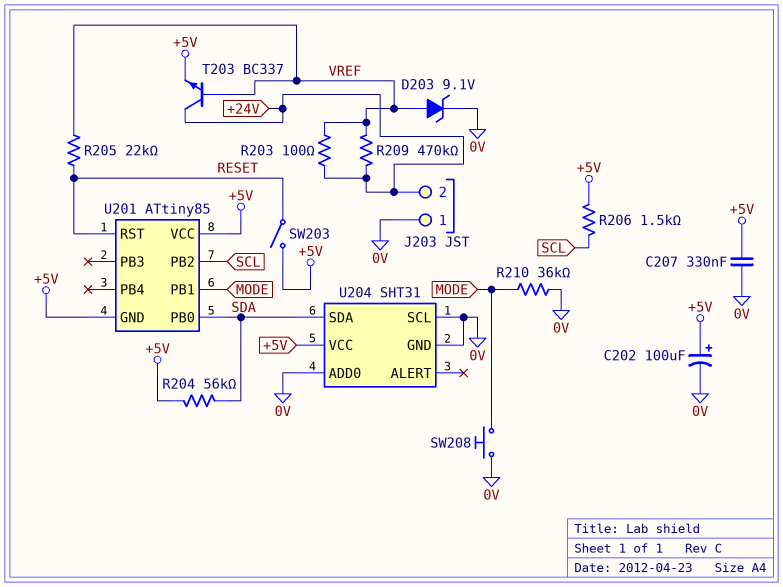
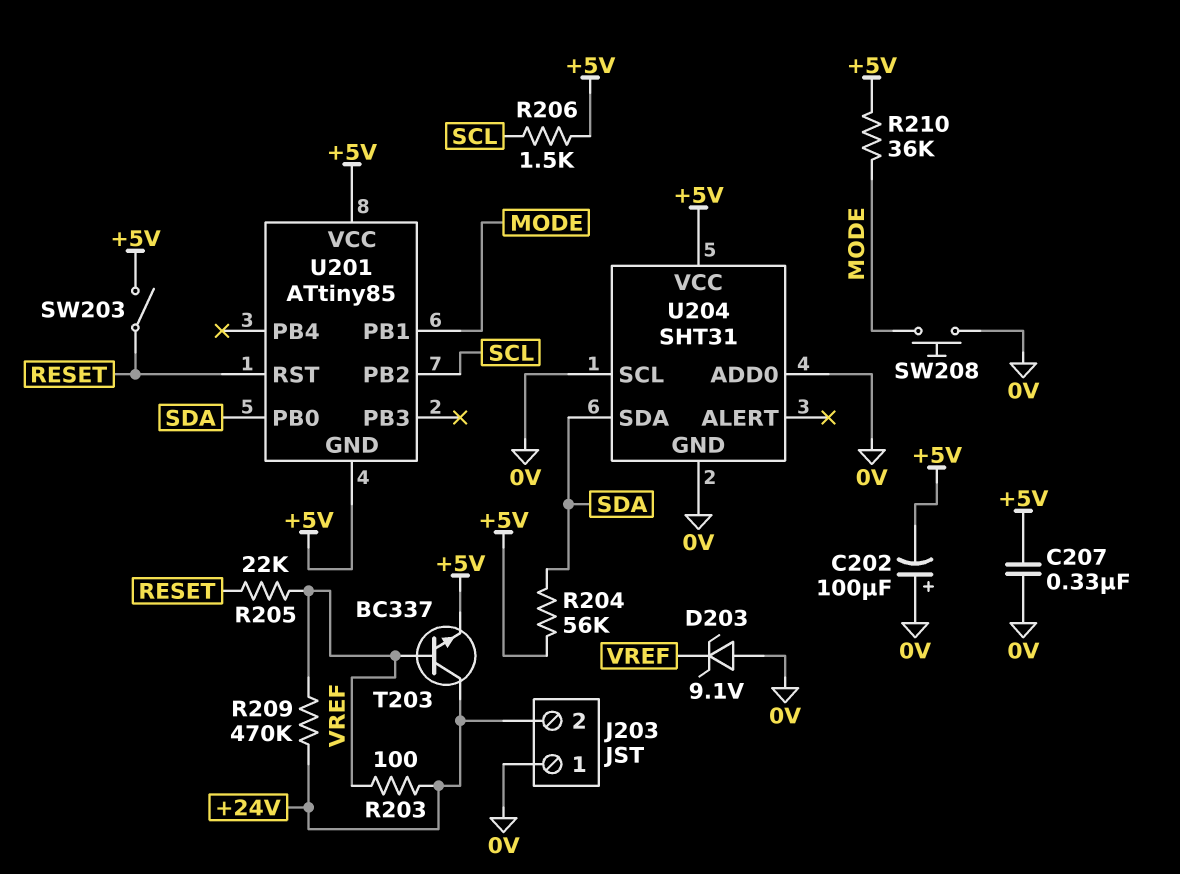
C202: 100uF (plus +5V, minus 0V) -> 100uF (plus 0V, minus +5V)
D203: zener 9.1V (A VREF, K 0V) -> zener 9.1V (A 0V, K VREF)
R210: 36k (0V, MODE) -> 36k (+5V, MODE)

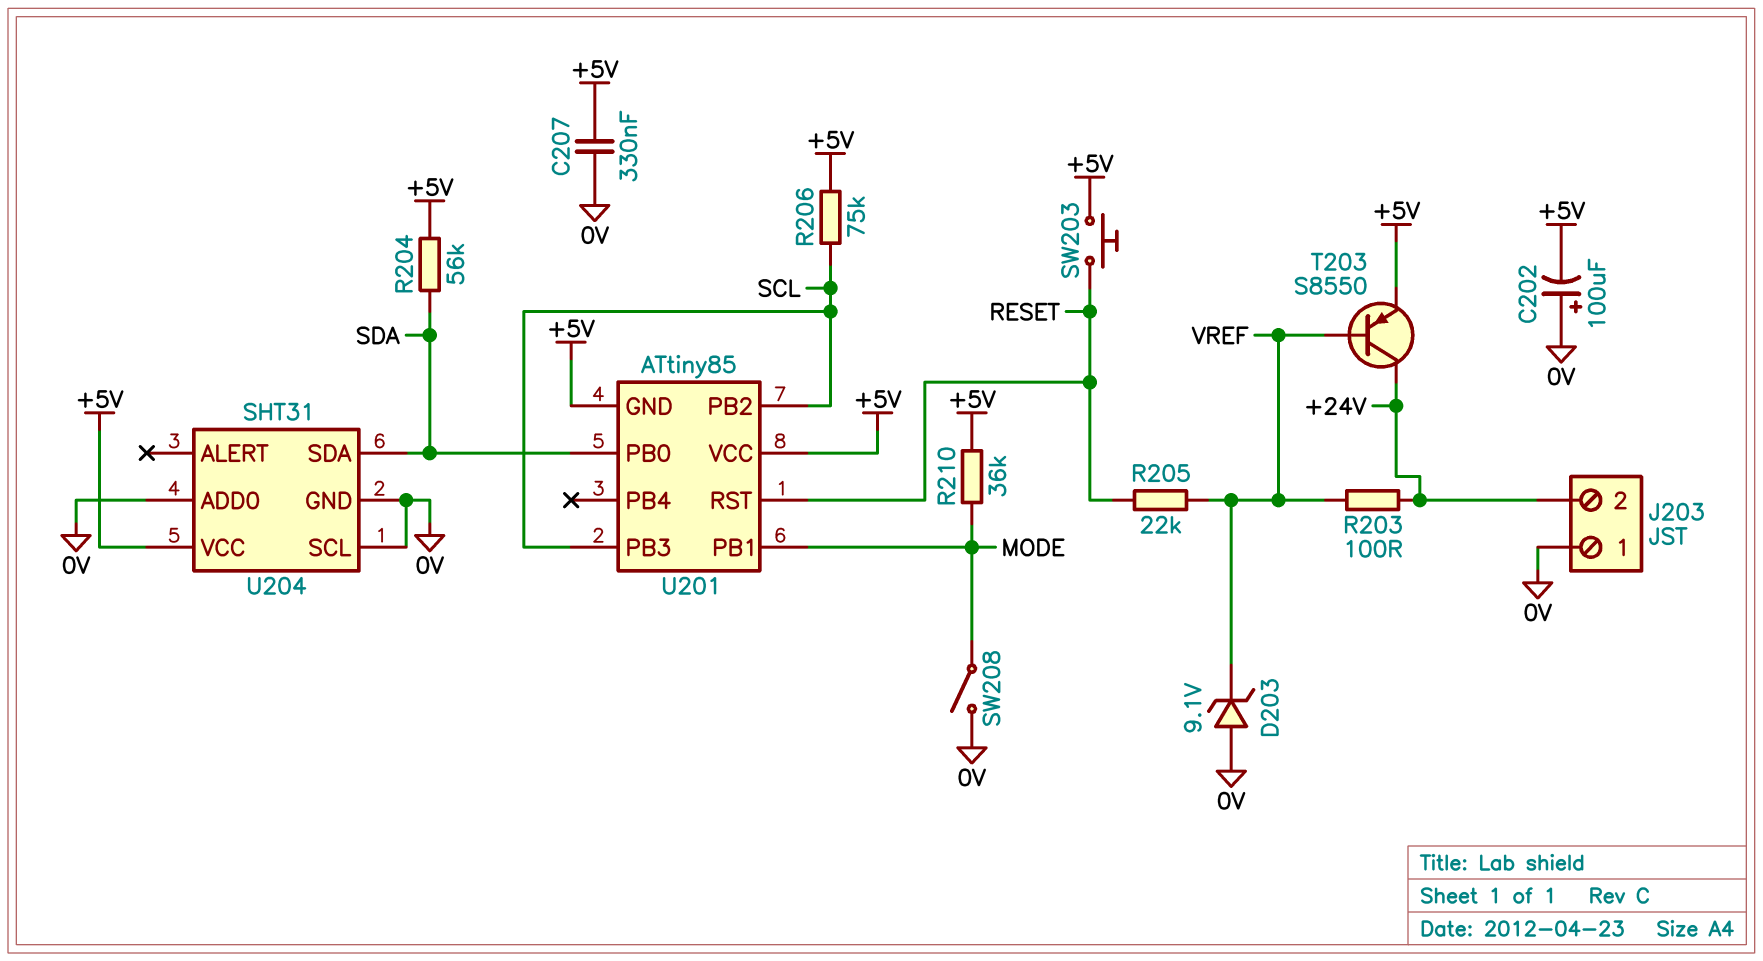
R206: 1.5k (+5V, SCL) -> 75k (+5V, SCL)
R209: 470k (+24V, VREF) -> none
SW203: switch (+5V, RESET) -> button (+5V, RESET)
SW208: button (0V, MODE) -> switch (0V, MODE)
T203: NPN BC337 (B VREF, C +24V, E +5V) -> PNP S8550 (B VREF, C +24V, E +5V)
U201 pin PB3: none -> SCL

